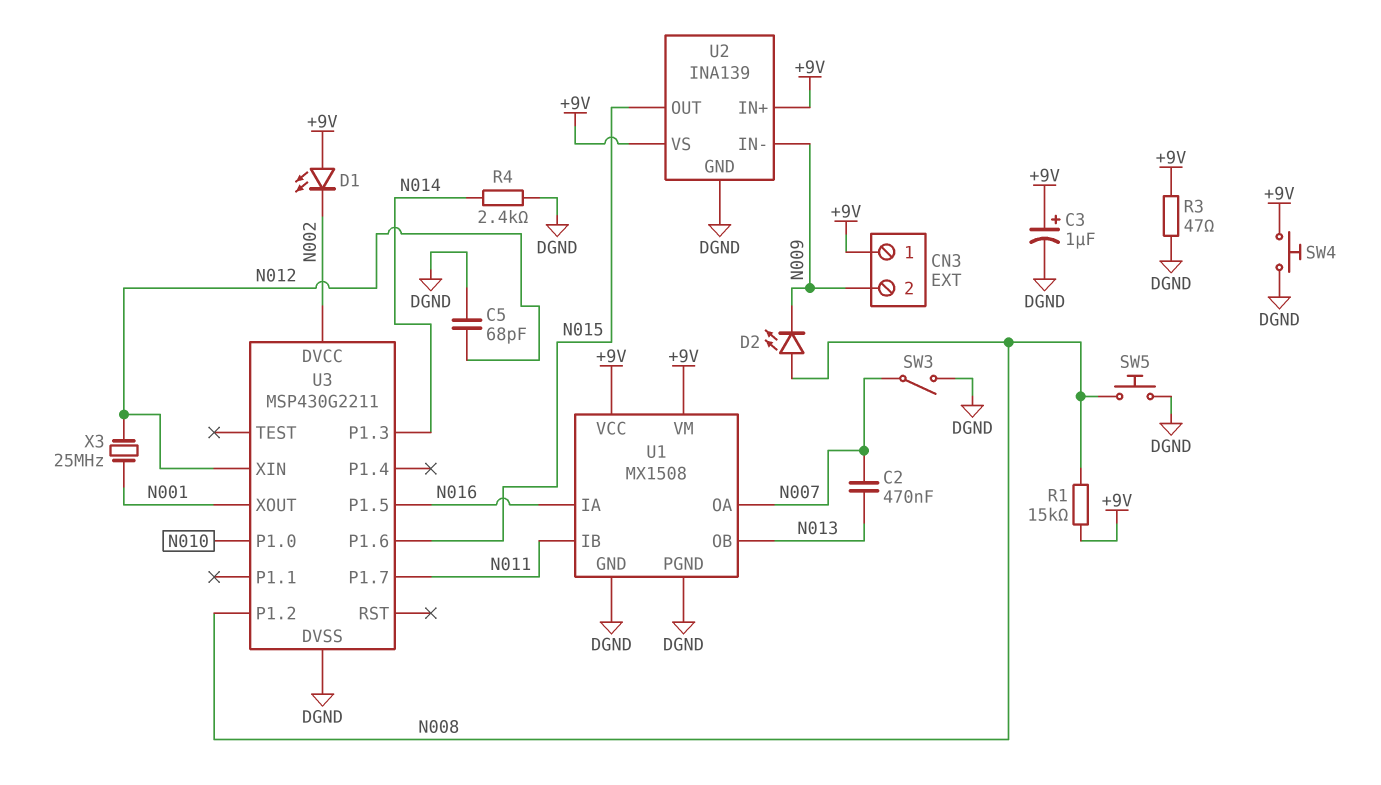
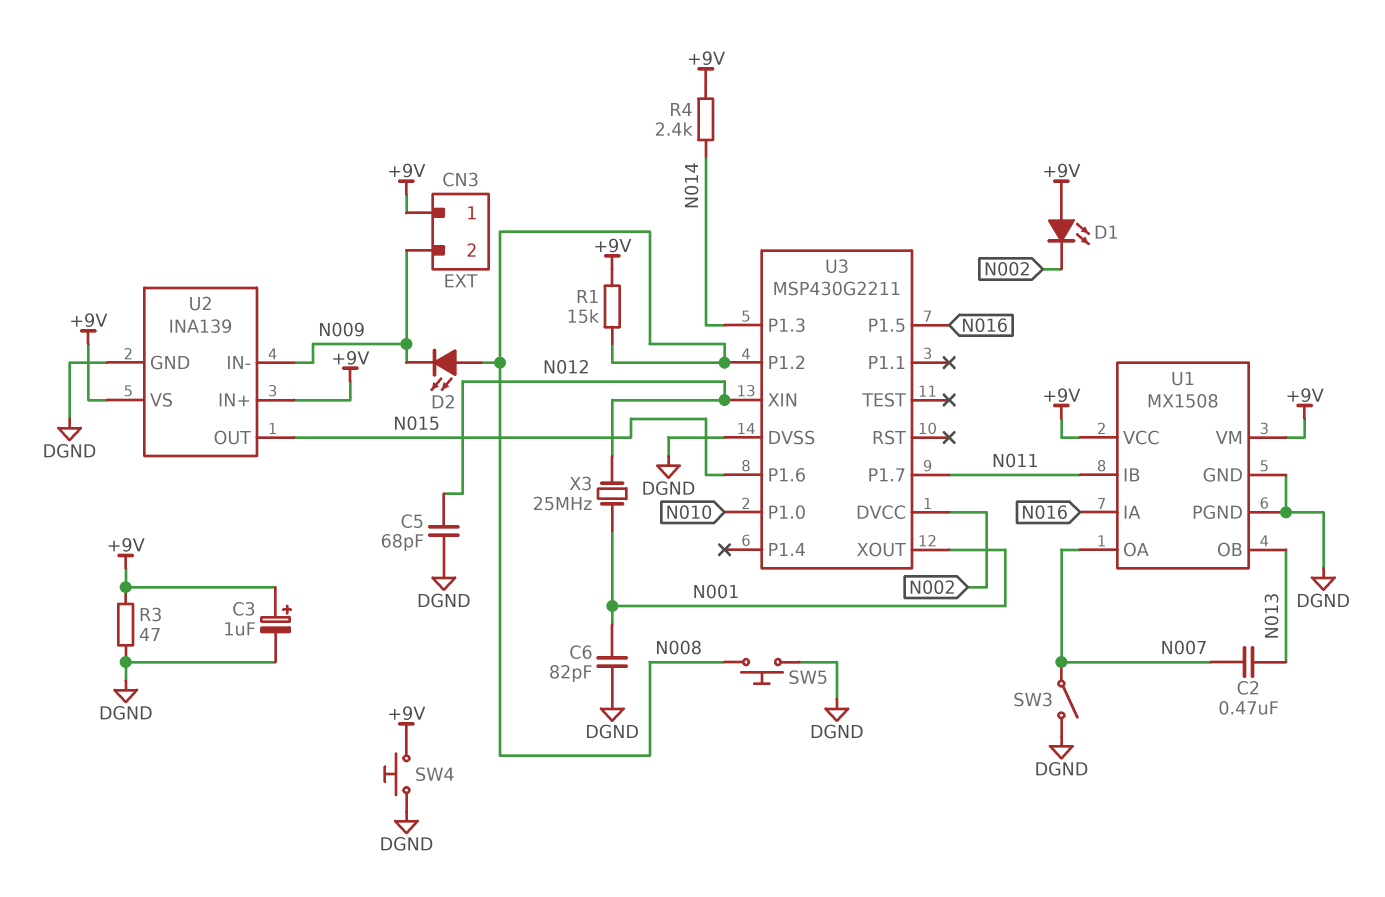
C6: none -> 82pF (DGND, N001)
R4: 2.4k (DGND, N014) -> 2.4k (+9V, N014)

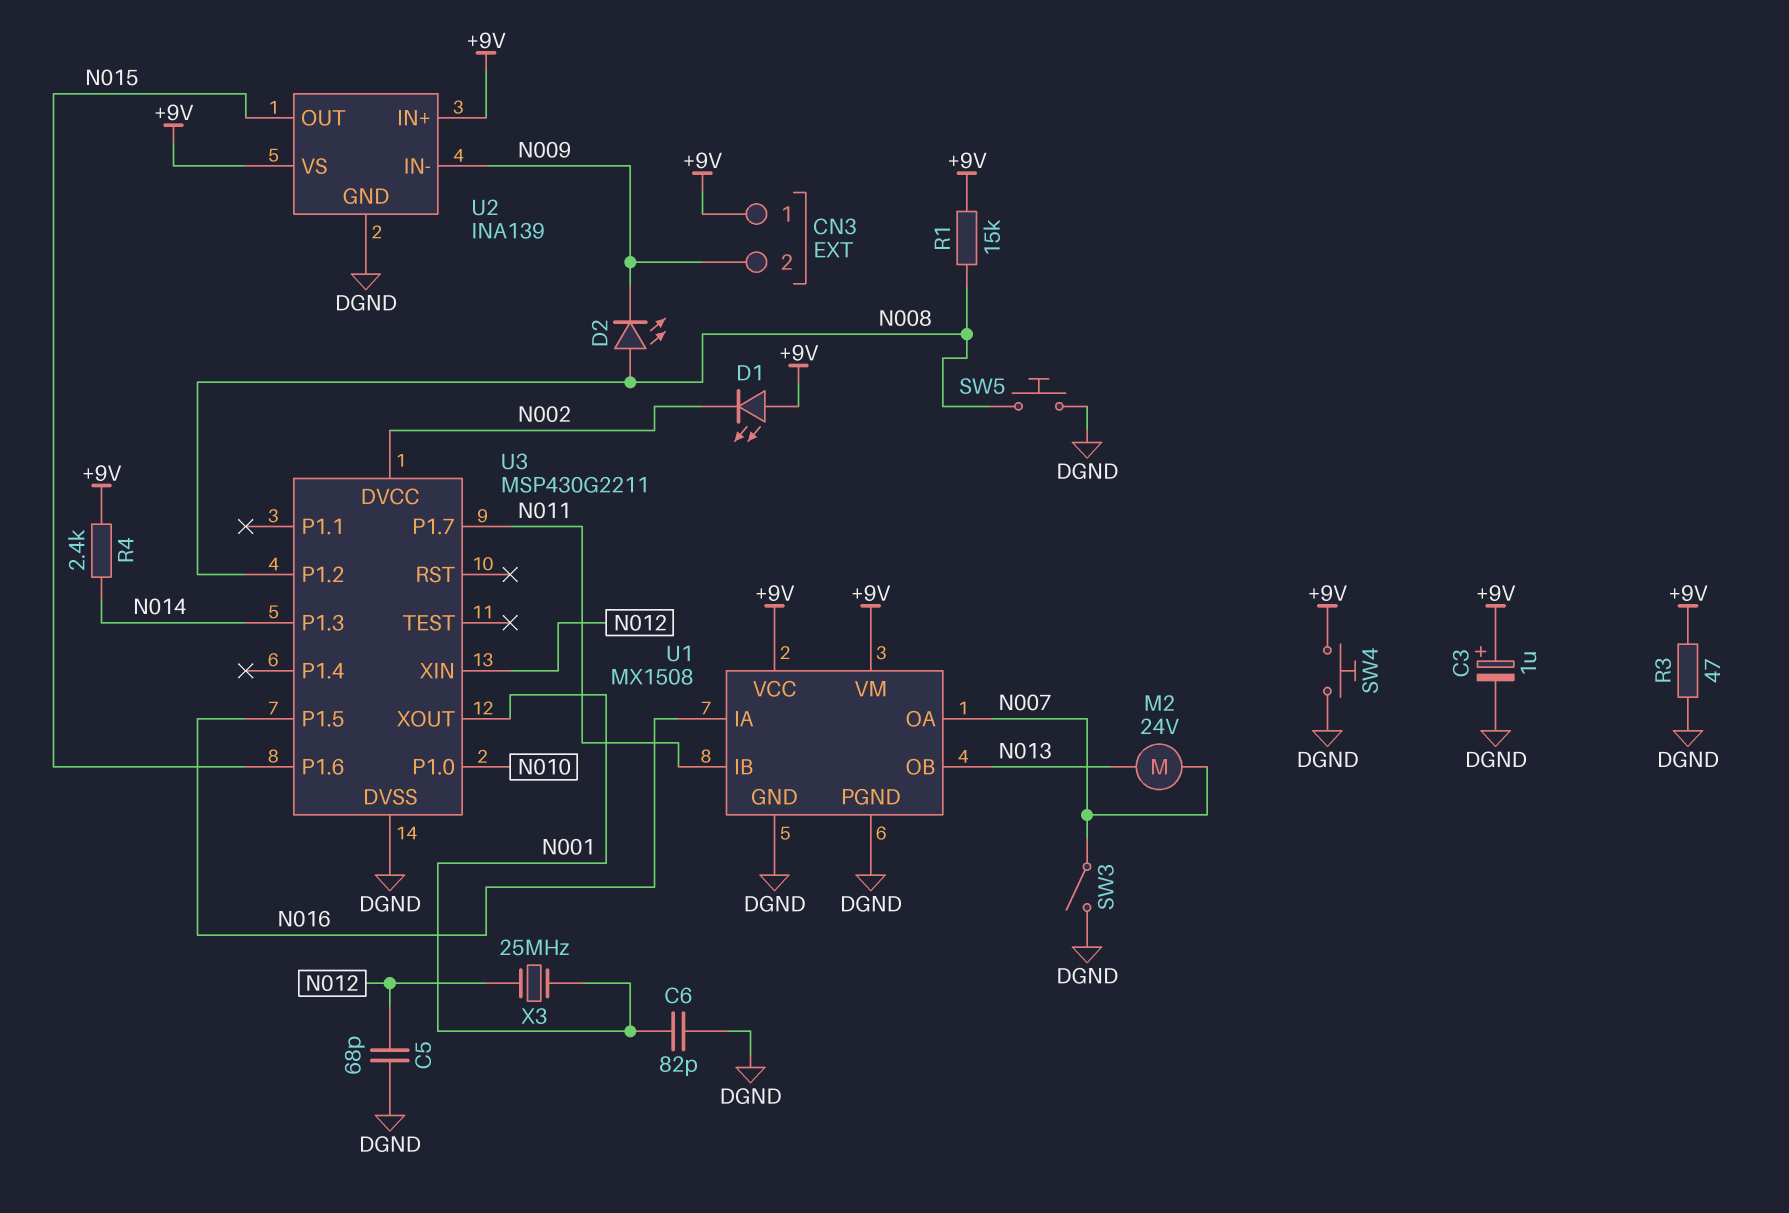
C2: 470nF (N007, N013) -> none
M2: none -> motor 24V (N007, N013)

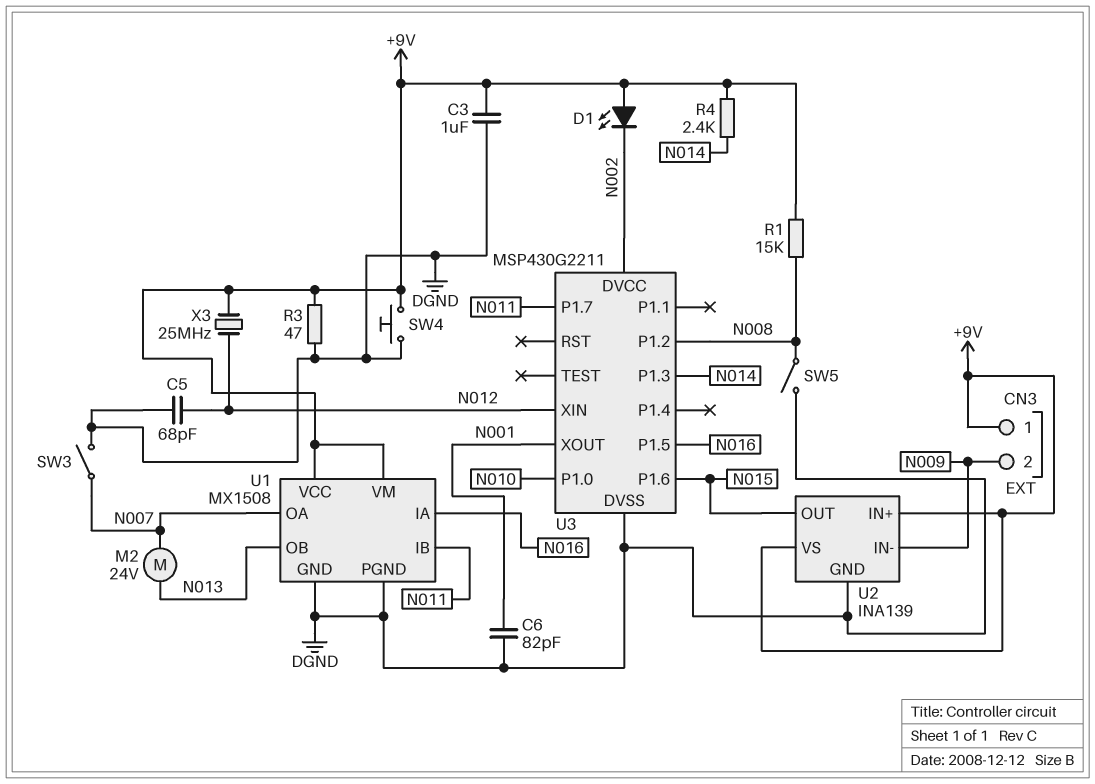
C3: 1uF (plus +9V, minus DGND) -> 1uF (+9V, DGND)
D2: LED (A N008, K N009) -> none
SW5: button (DGND, N008) -> switch (DGND, N008)
X3: 25MHz (N001, N012) -> 25MHz (+9V, N012)

